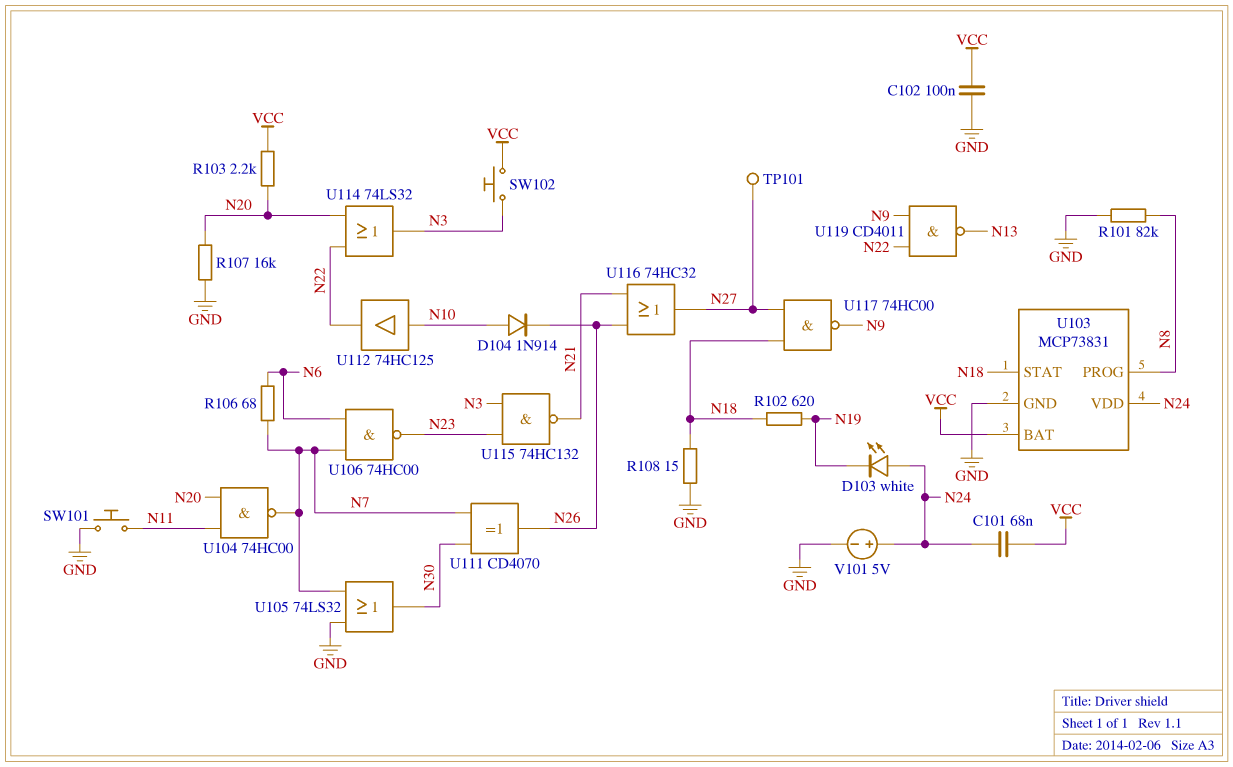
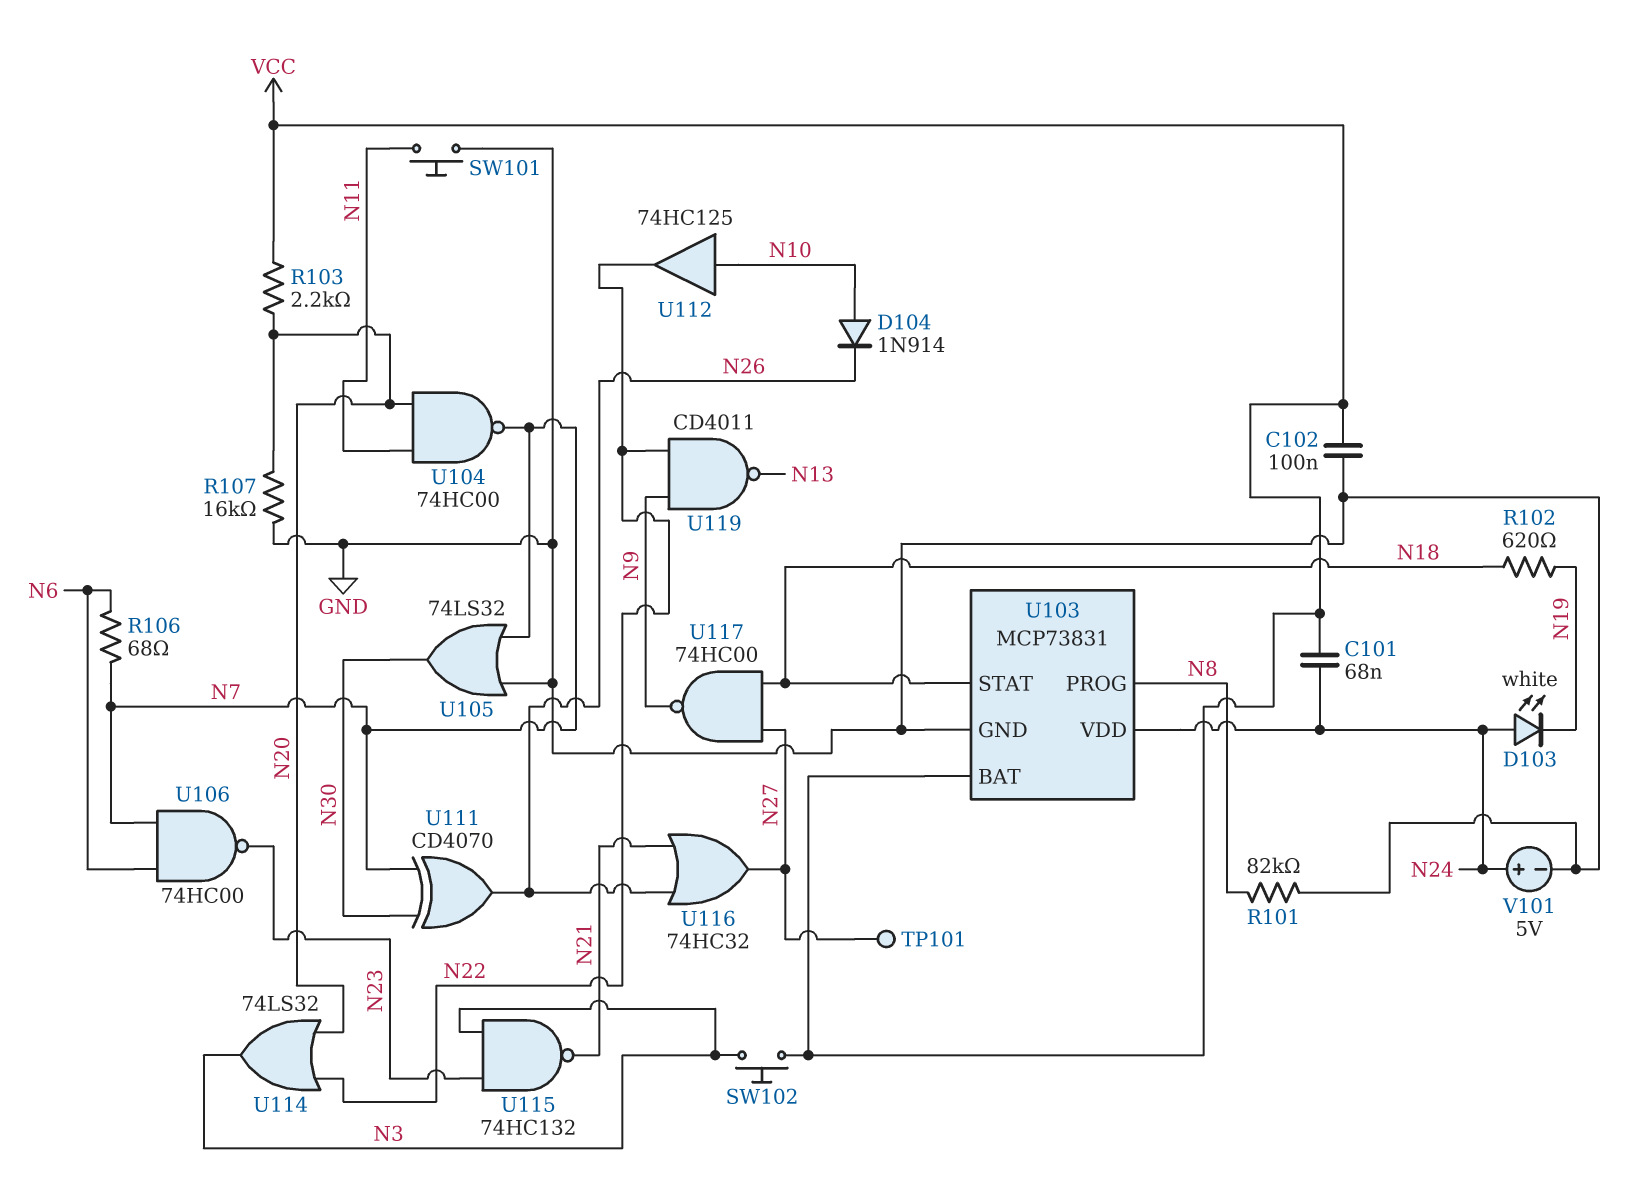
R108: 15 (GND, N18) -> none

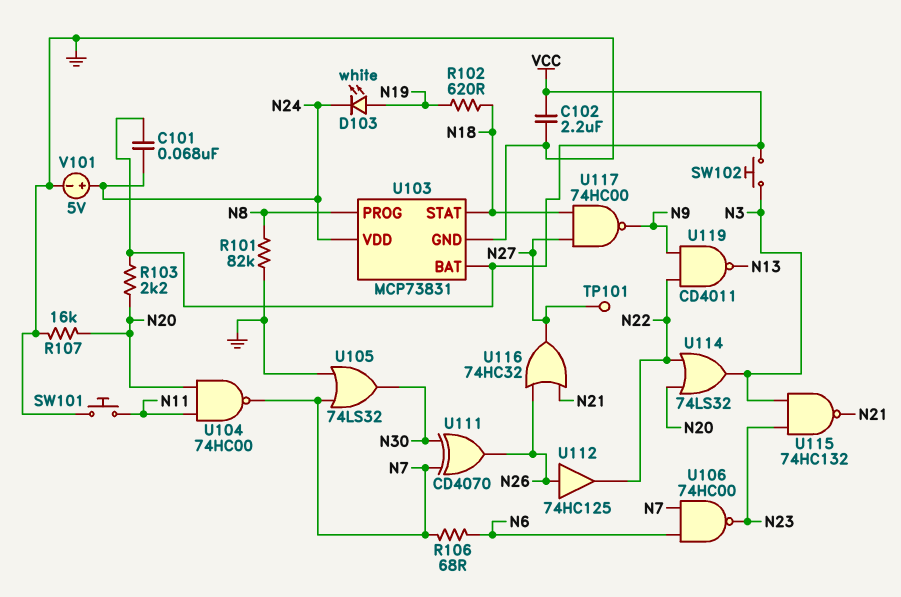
C102: 100nF (GND, VCC) -> 2.2uF (GND, VCC)
D103: LED white (A N24, K N19) -> LED white (A N19, K N24)
D104: diode 1N914 (A N10, K N26) -> none
U112: buffer 74HC125 (in N10, out N22) -> buffer 74HC125 (in N26, out N22)

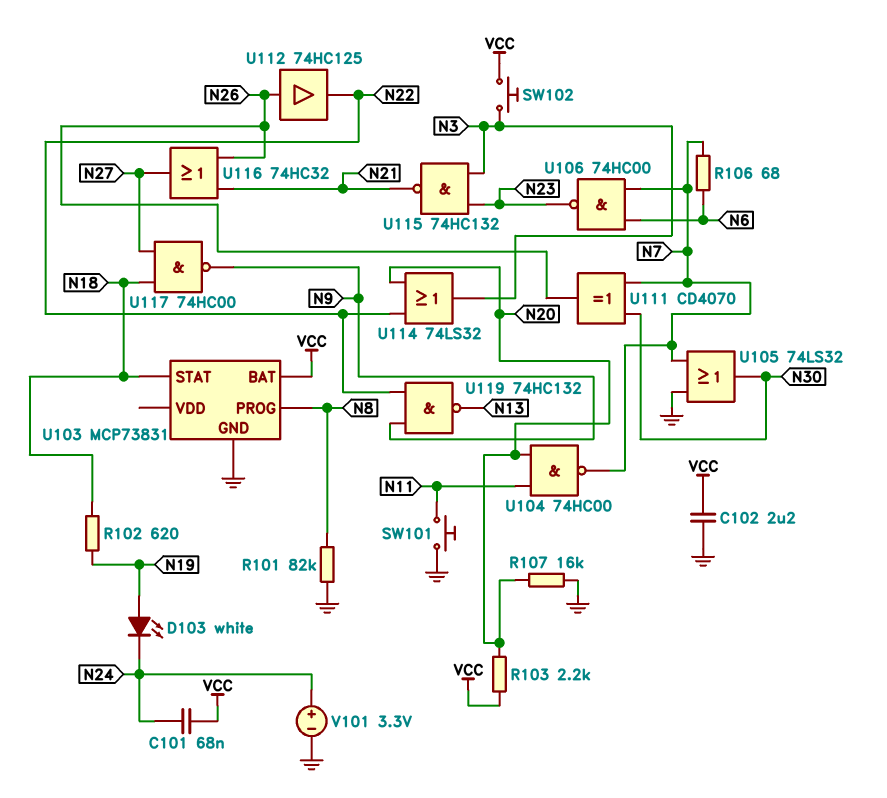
TP101: test point (N27) -> none
U103 pin VDD: N24 -> none
U119: NAND CD4011 (in N9, in N22, out N13) -> NAND 74HC132 (in N9, in N22, out N13)
V101: 5V (plus N24, minus GND) -> 3.3V (plus N24, minus GND)

